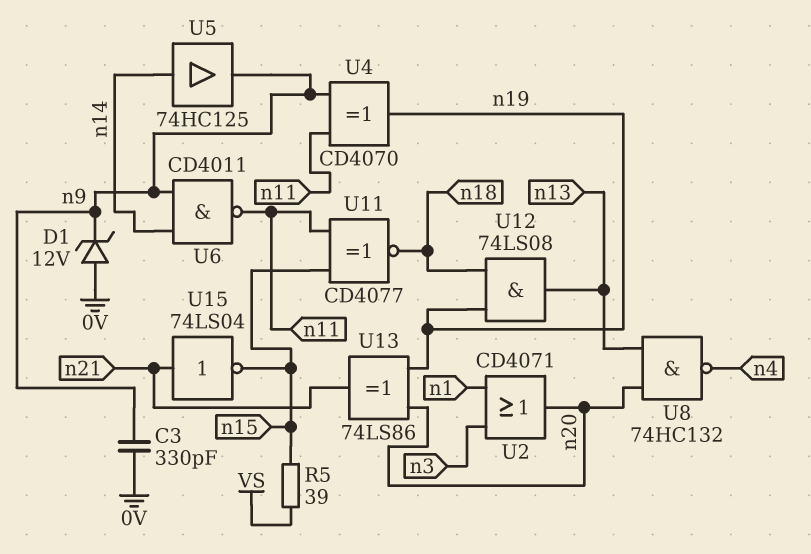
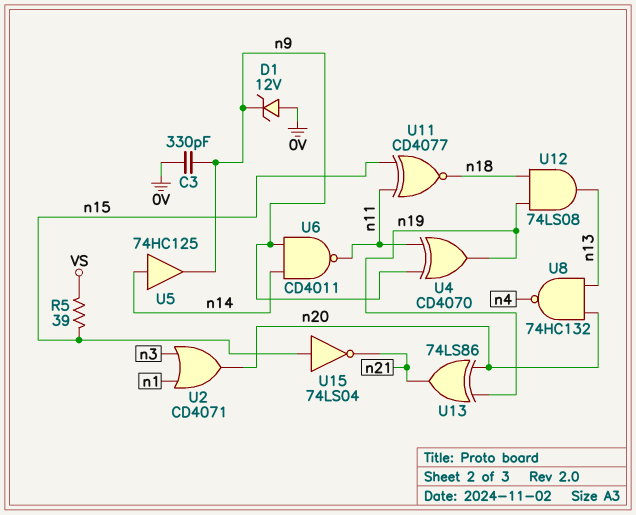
U15: NOT 74LS04 (in n21, out n15) -> NOT 74LS04 (in n15, out n21)

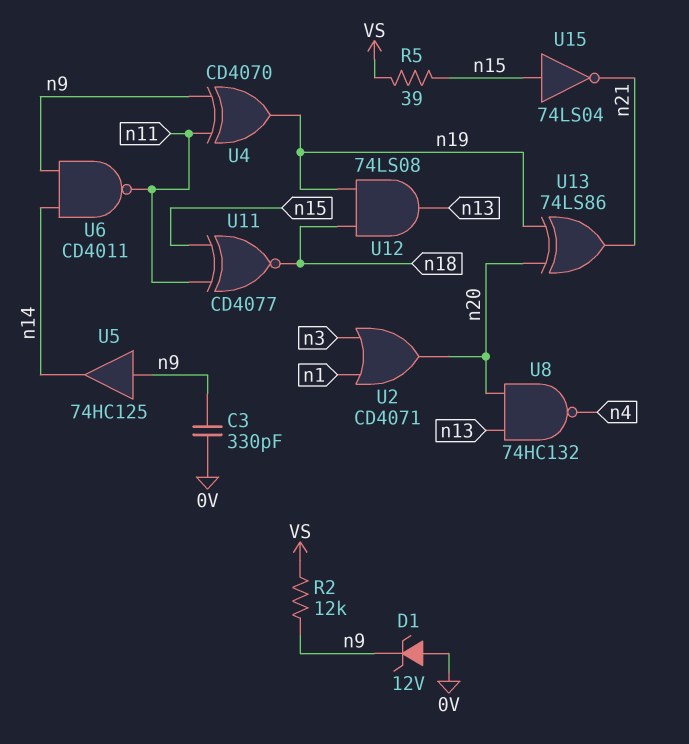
R2: none -> 12k (VS, n9)
U5: buffer 74HC125 (in n14, out n9) -> buffer 74HC125 (in n9, out n14)

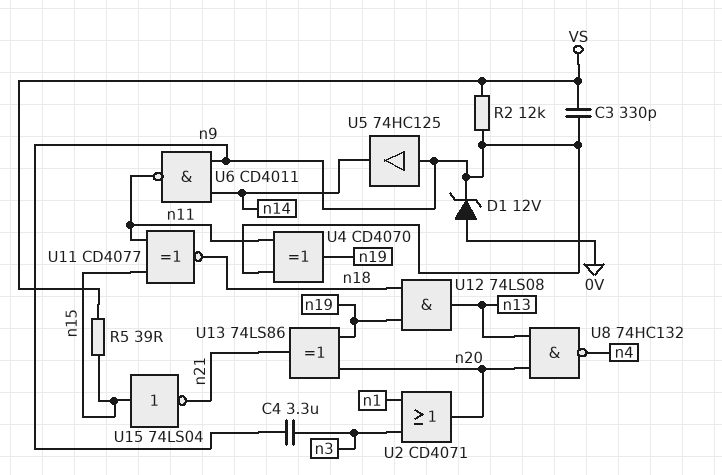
C3: 330pF (0V, n9) -> 330pF (VS, n9)
C4: none -> 3.3uF (n3, n9)

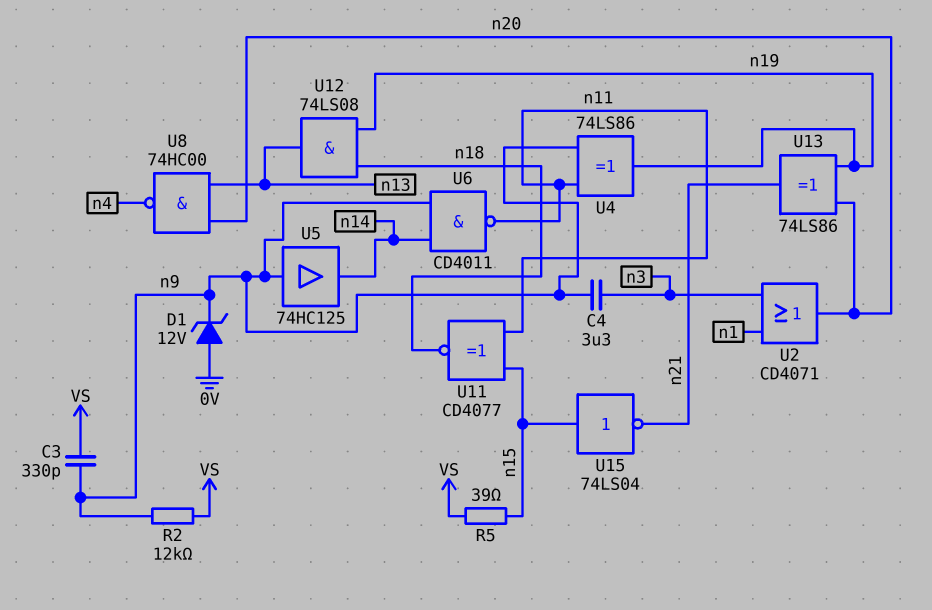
U4: XOR CD4070 (in n9, in n11, out n19) -> XOR 74LS86 (in n9, in n11, out n19)
U8: NAND 74HC132 (in n13, in n20, out n4) -> NAND 74HC00 (in n13, in n20, out n4)

